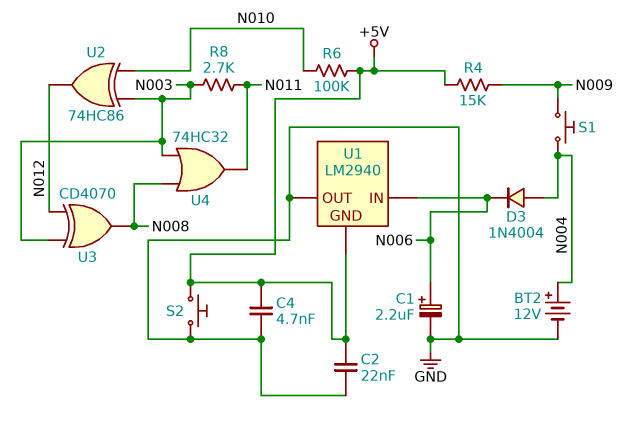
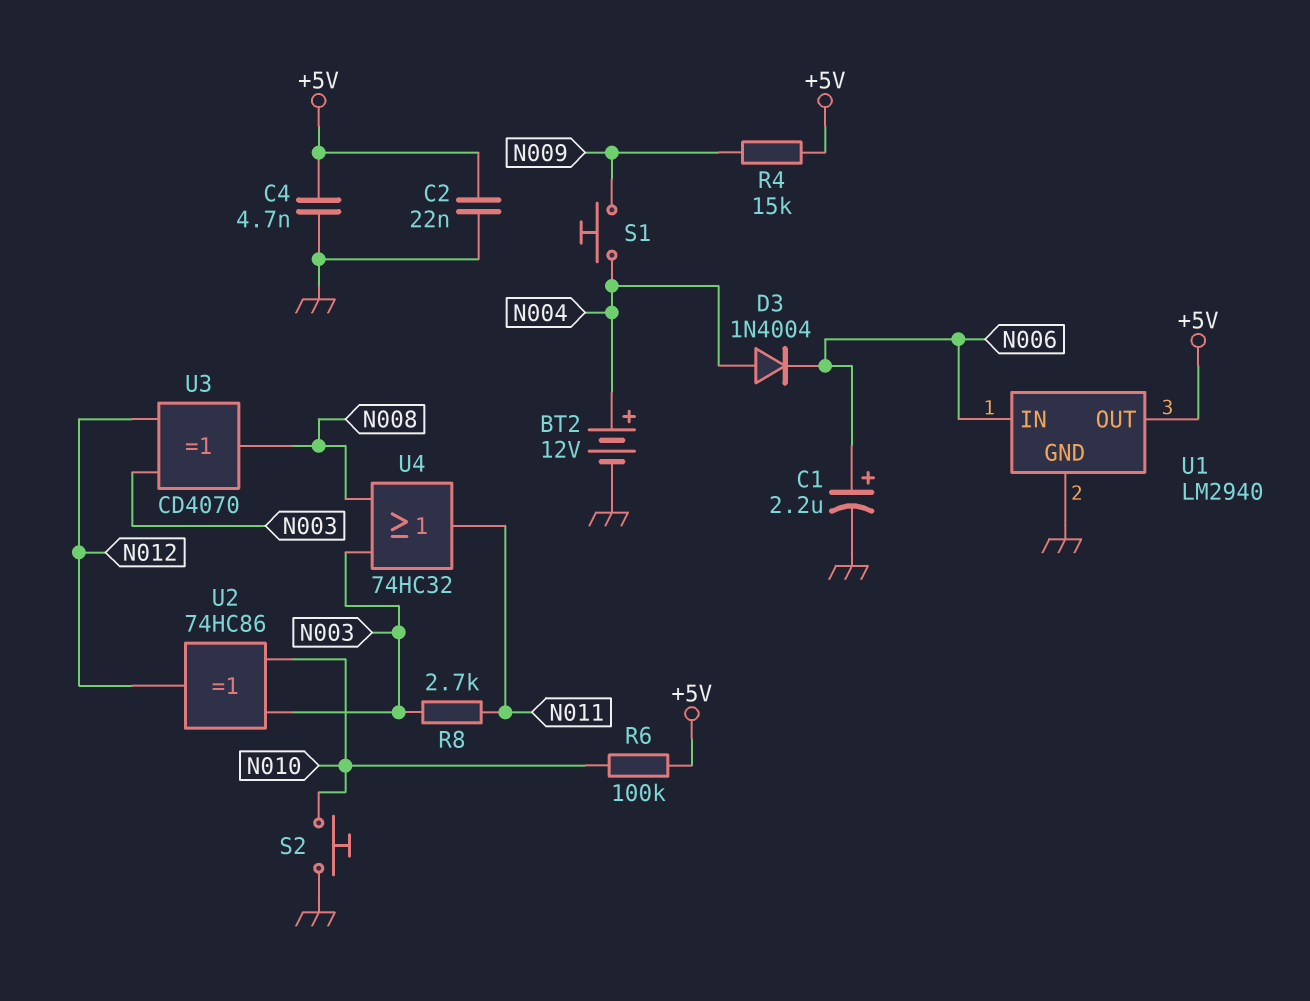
S2: button (+5V, GND) -> button (GND, N010)
U1 pin GND: +5V -> GND
U1 pin OUT: GND -> +5V

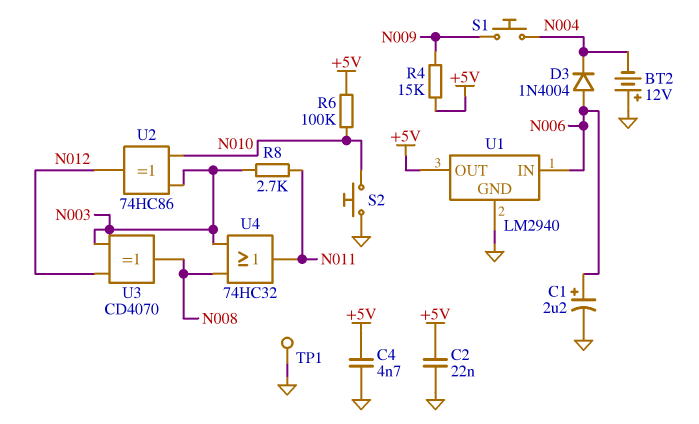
BT2: 12V (plus N004, minus GND) -> 12V (plus GND, minus N004)
D3: diode 1N4004 (A N004, K N006) -> diode 1N4004 (A N006, K N004)
TP1: none -> test point (GND)

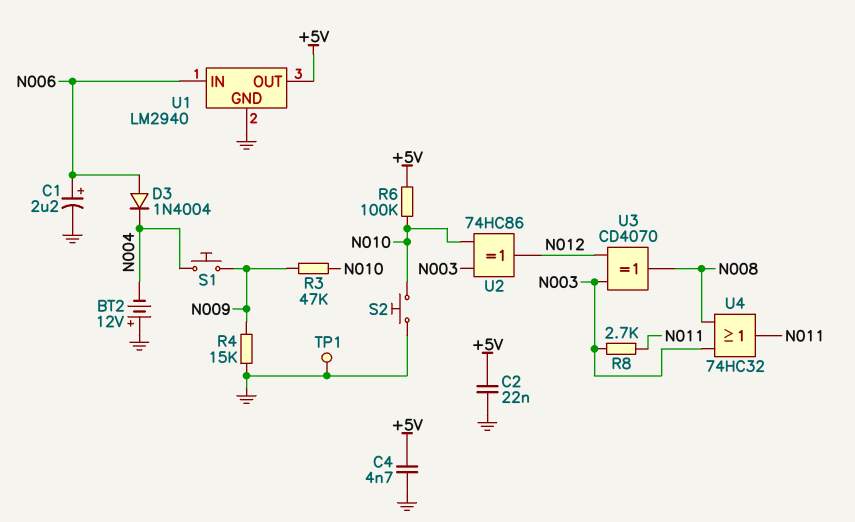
R3: none -> 47k (N009, N010)
R4: 15k (+5V, N009) -> 15k (GND, N009)

